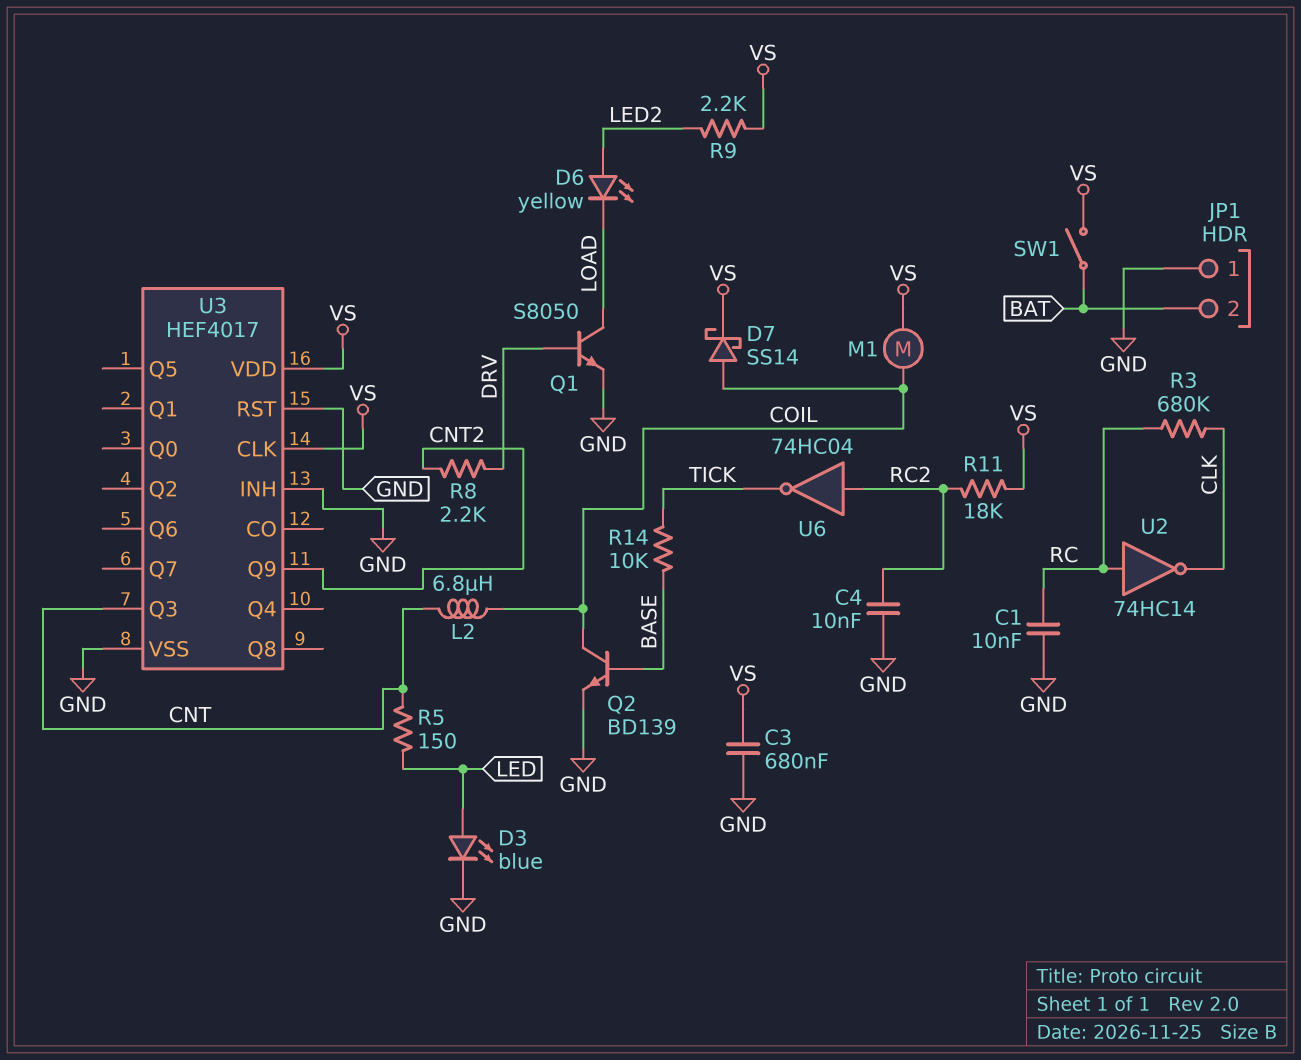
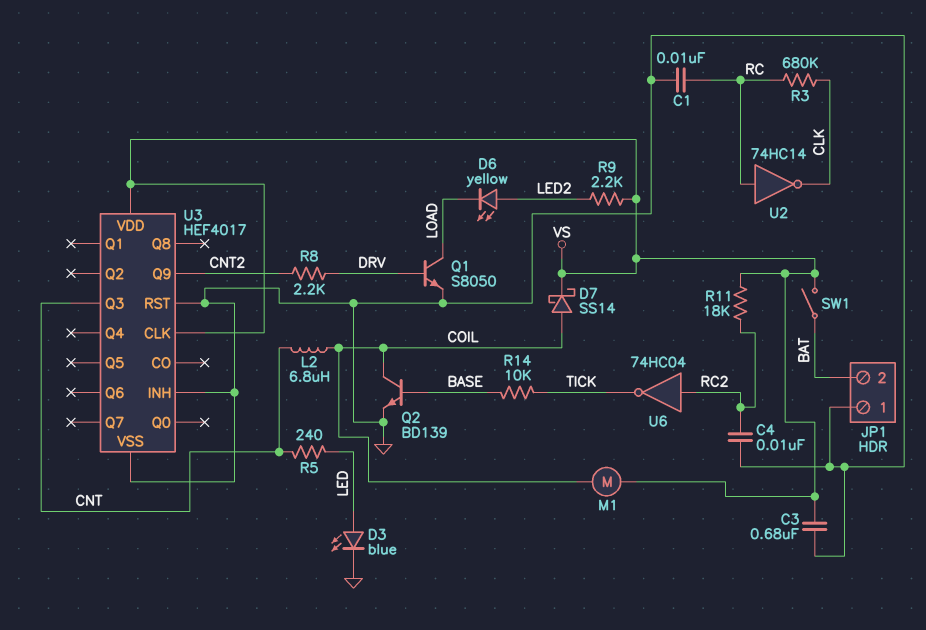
R5: 150 (CNT, LED) -> 240 (CNT, LED)

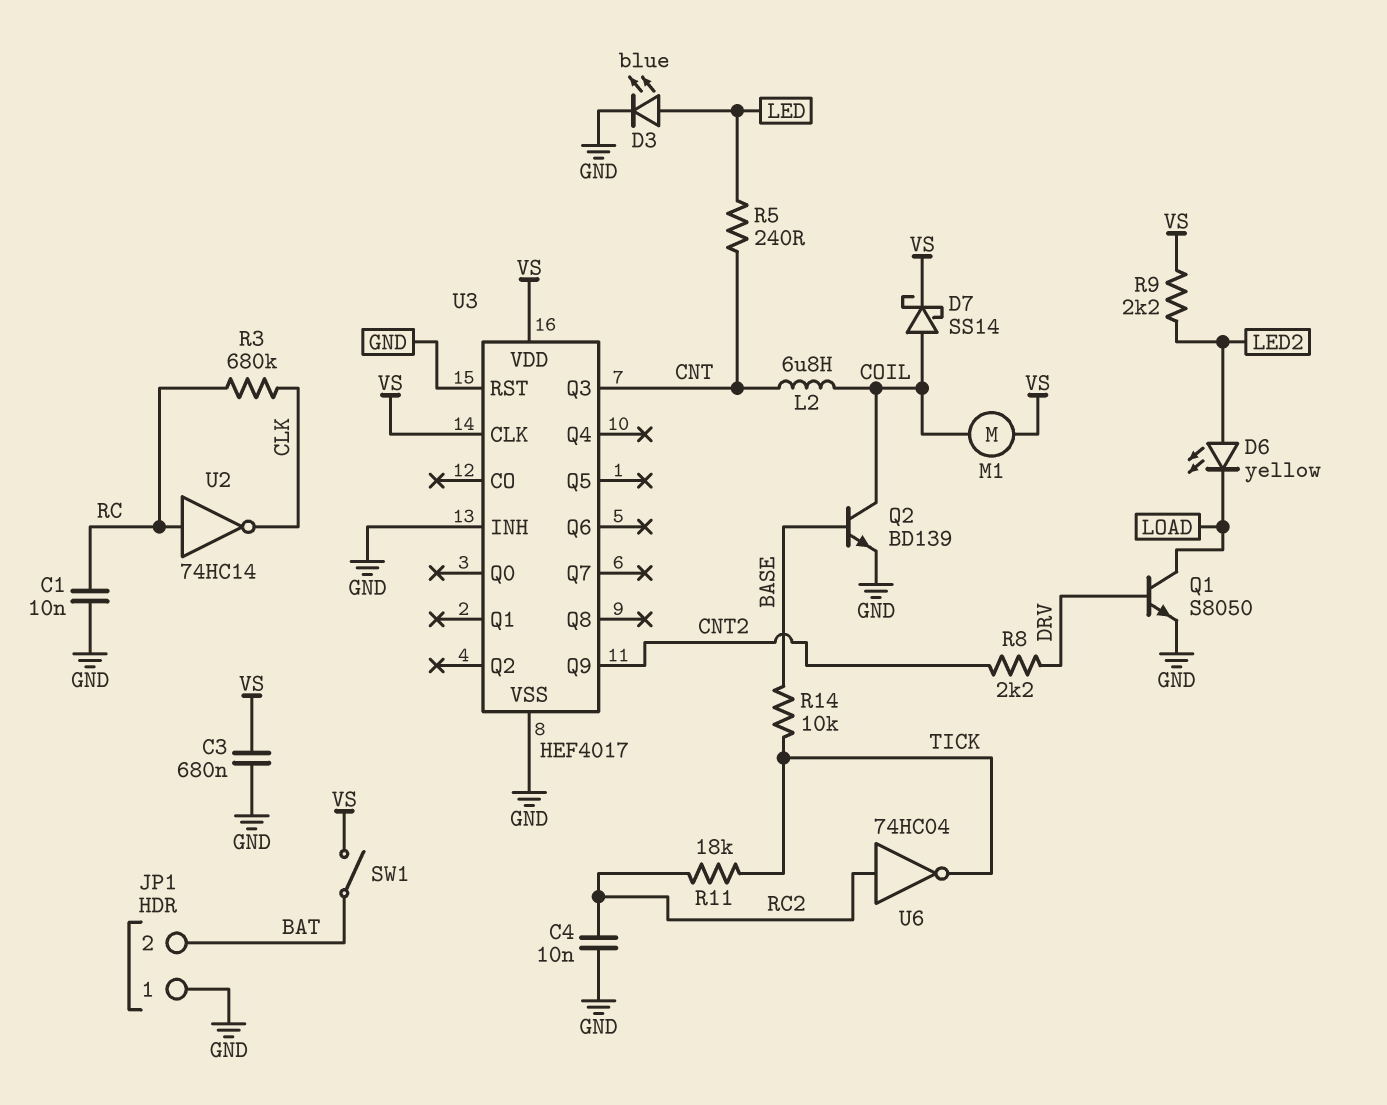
R11: 18k (RC2, VS) -> 18k (RC2, TICK)

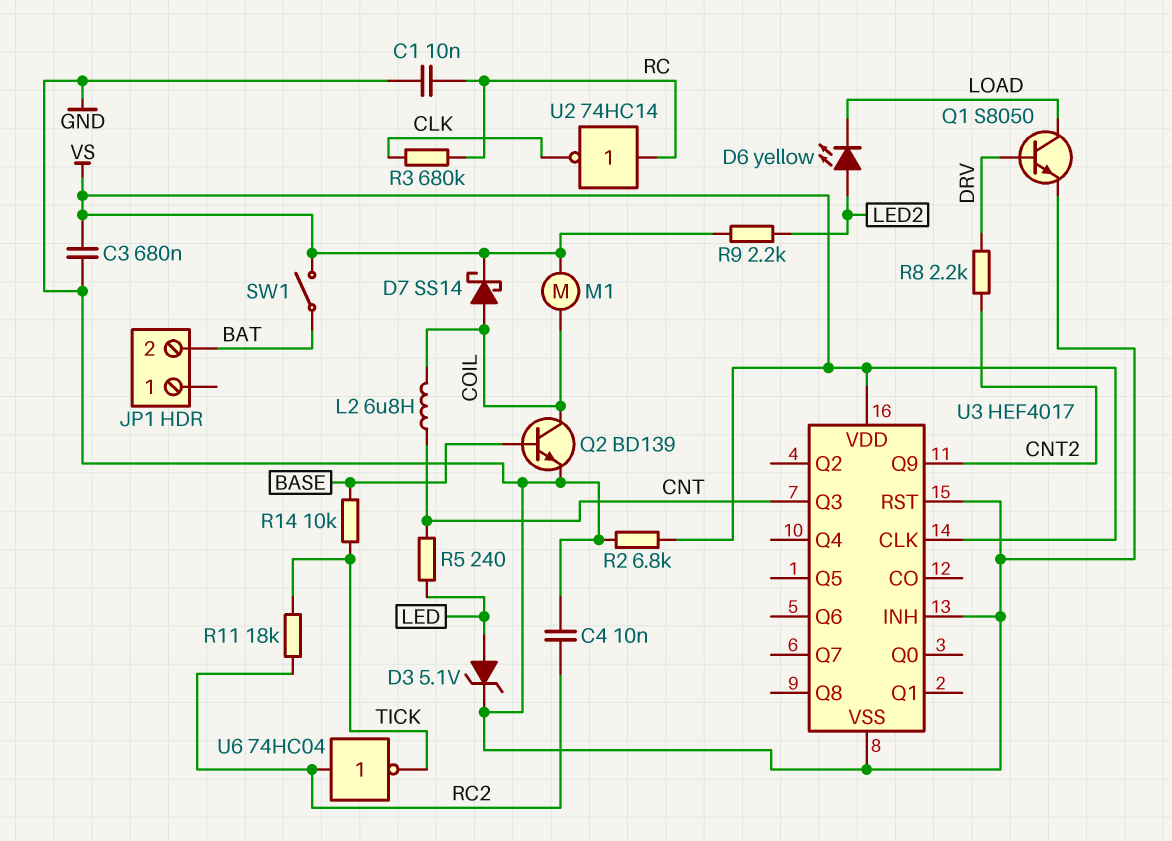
D3: LED blue (A LED, K GND) -> zener 5.1V (A LED, K GND)
JP1 pin 1: GND -> none
R2: none -> 6.8k (GND, VS)

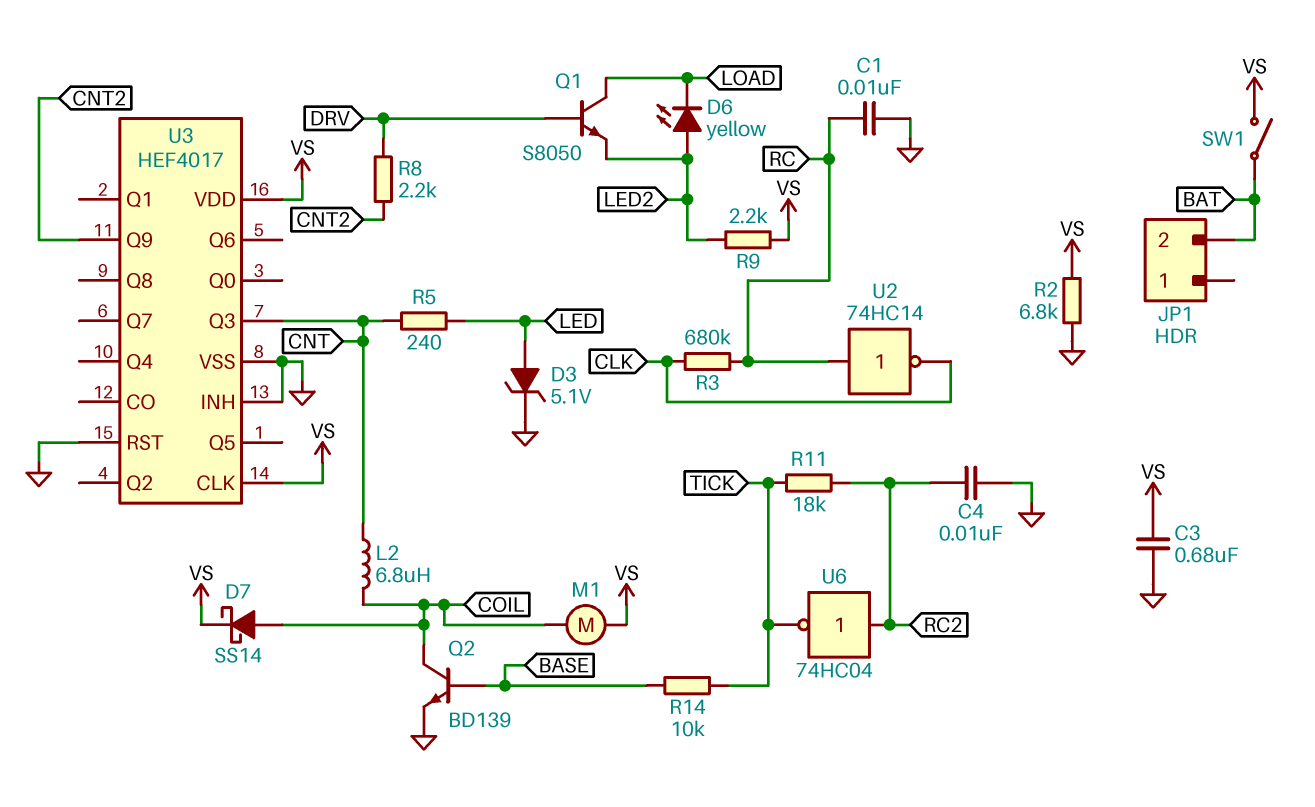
Q1: NPN S8050 (B DRV, C LOAD, E GND) -> NPN S8050 (B DRV, C LOAD, E LED2)

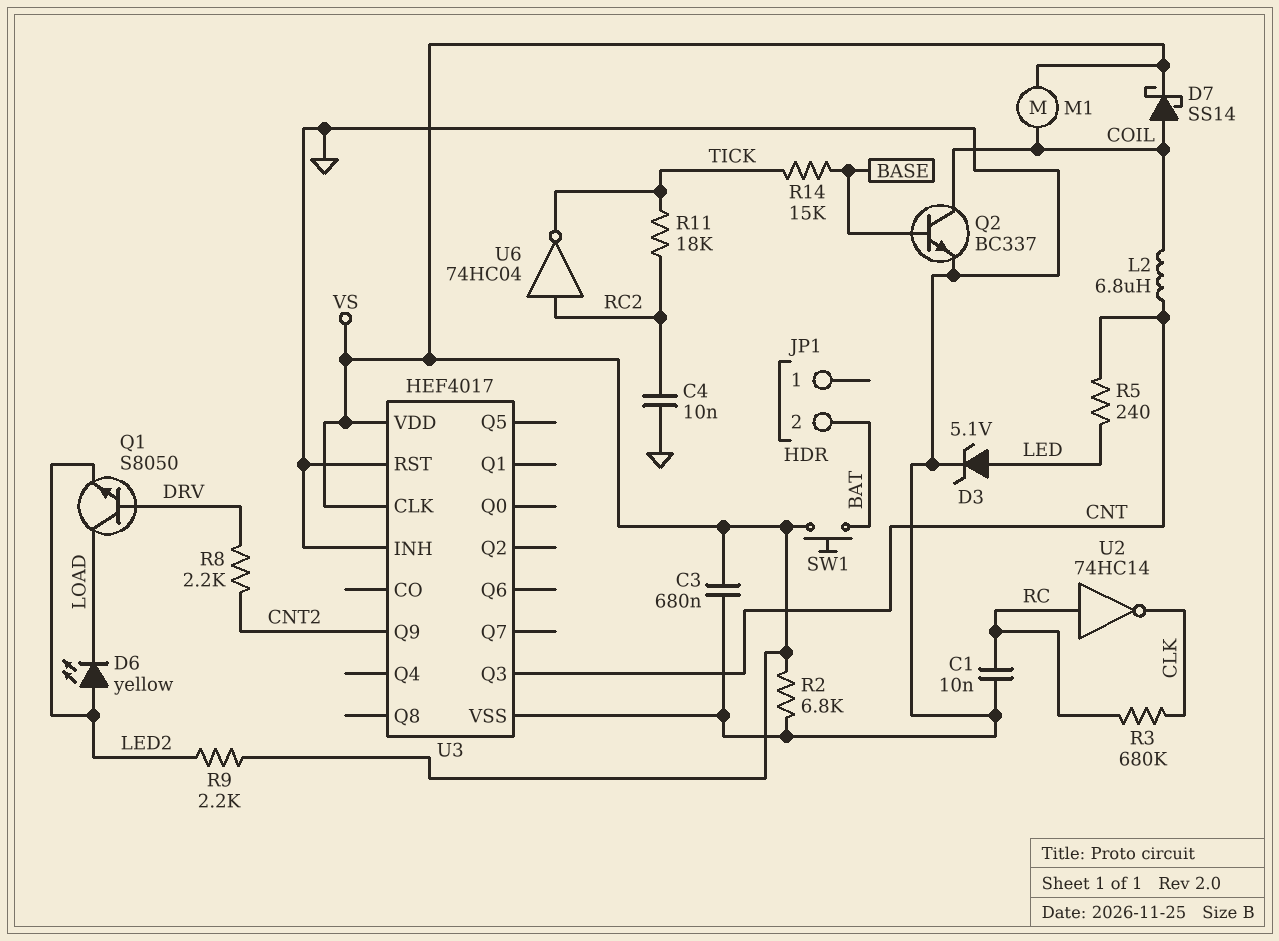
Q2: NPN BD139 (B BASE, C COIL, E GND) -> NPN BC337 (B BASE, C COIL, E GND)
R14: 10k (BASE, TICK) -> 15k (BASE, TICK)
SW1: switch (BAT, VS) -> button (BAT, VS)

